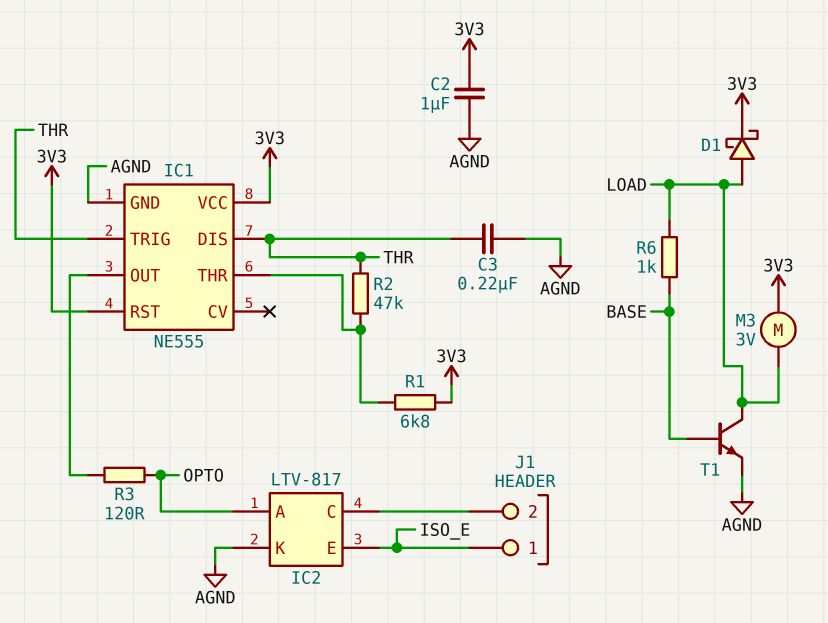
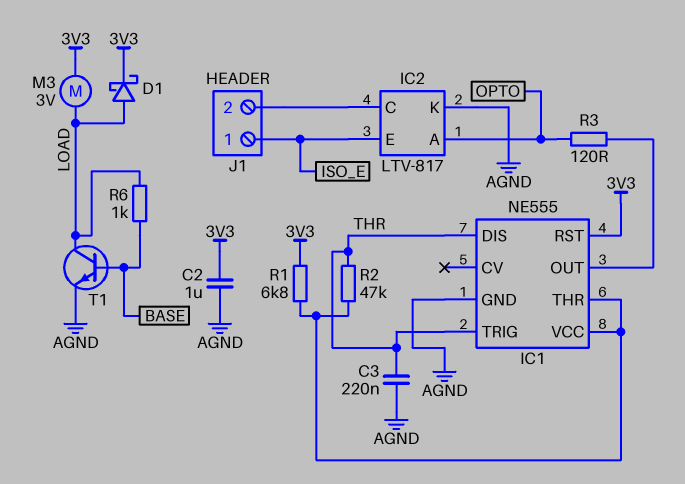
IC1 pin VCC: 3V3 -> IC1/THR

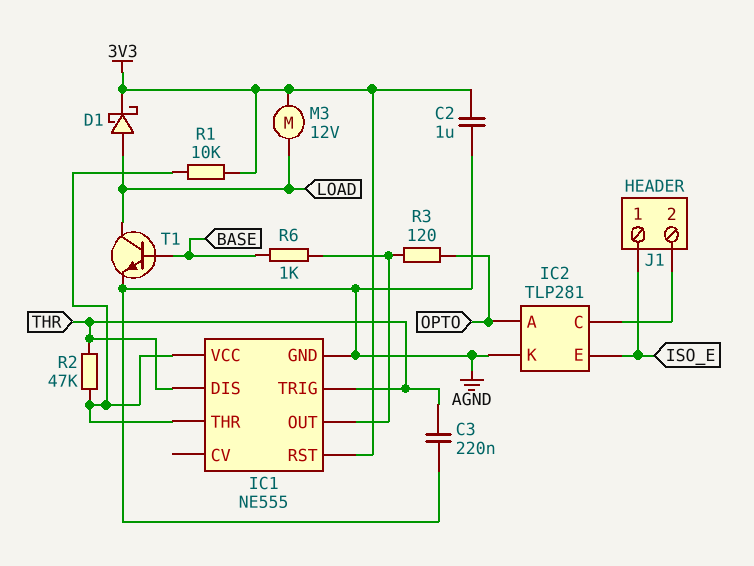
IC2: LTV-817 -> TLP281
M3: motor 3V (3V3, LOAD) -> motor 12V (3V3, LOAD)
R1: 6.8k (3V3, IC1/THR) -> 10k (3V3, IC1/THR)
R6: 1k (BASE, LOAD) -> 1k (BASE, IC1/OUT)

